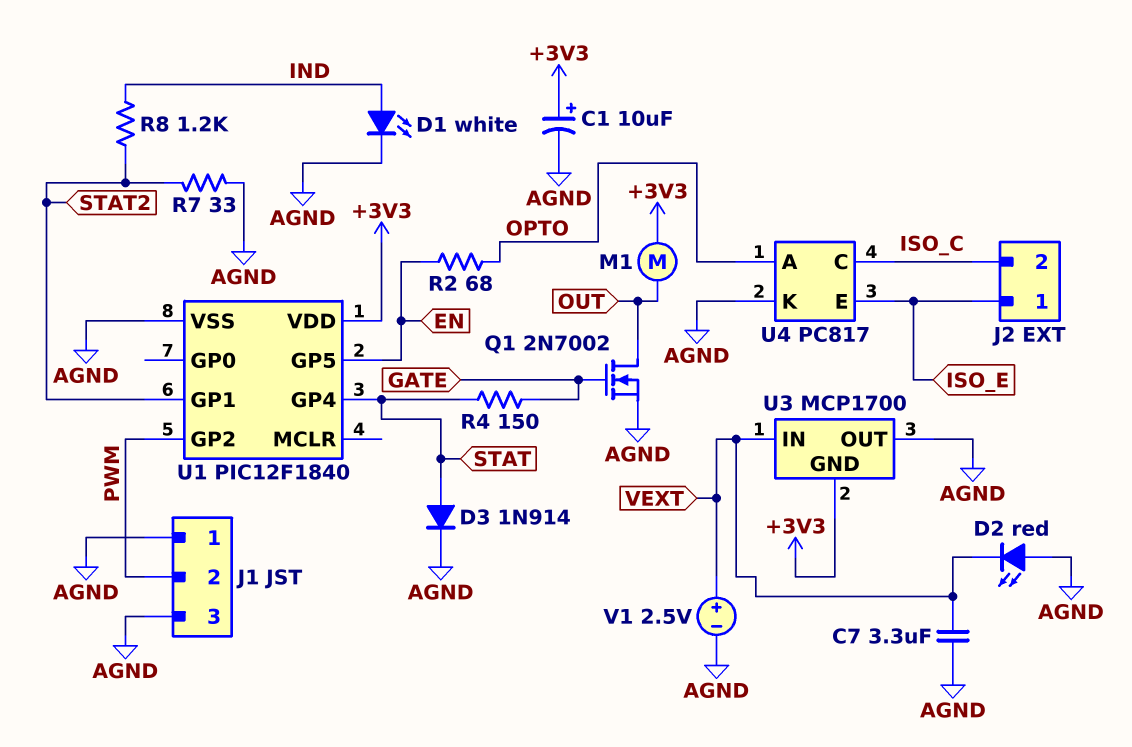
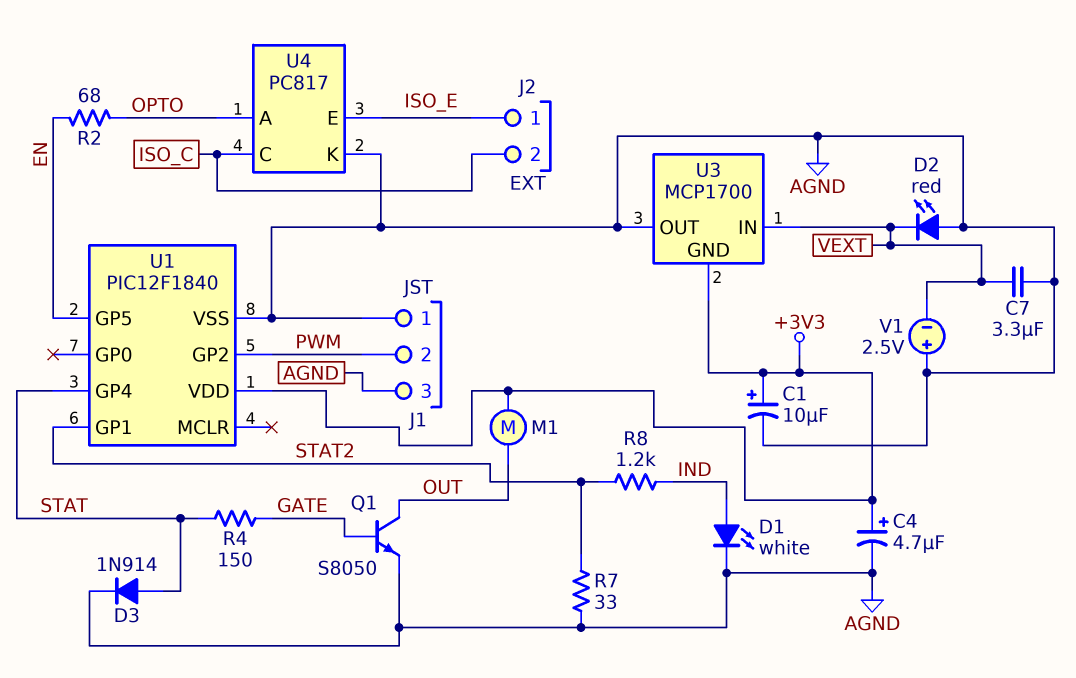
C4: none -> 4.7uF (plus +3V3, minus AGND)
Q1: NMOS 2N7002 (G GATE, D OUT, S AGND) -> NPN S8050 (B GATE, C OUT, E AGND)
V1: 2.5V (plus VEXT, minus AGND) -> 2.5V (plus AGND, minus VEXT)

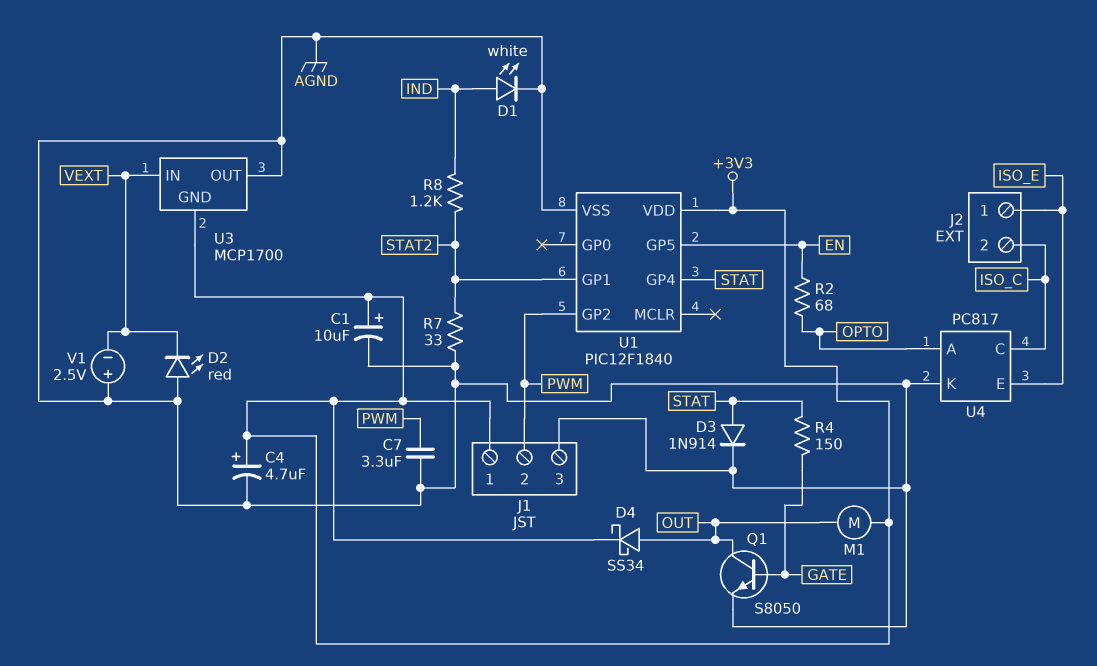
C7: 3.3uF (AGND, VEXT) -> 3.3uF (AGND, PWM)
D4: none -> schottky SS34 (A OUT, K +3V3)
J1 pin 1: AGND -> +3V3

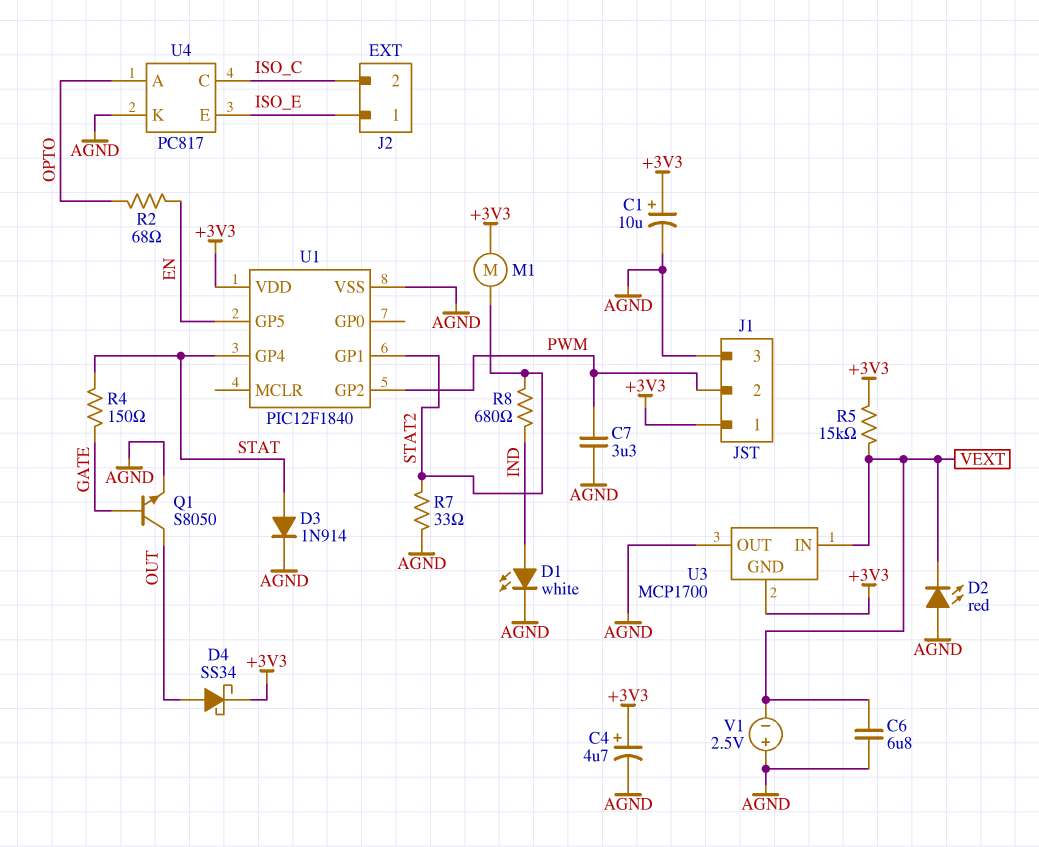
C6: none -> 6.8uF (AGND, VEXT)
M1: motor (+3V3, OUT) -> motor (+3V3, STAT2)
R5: none -> 15k (+3V3, VEXT)
R8: 1.2k (IND, STAT2) -> 680 (IND, STAT2)

